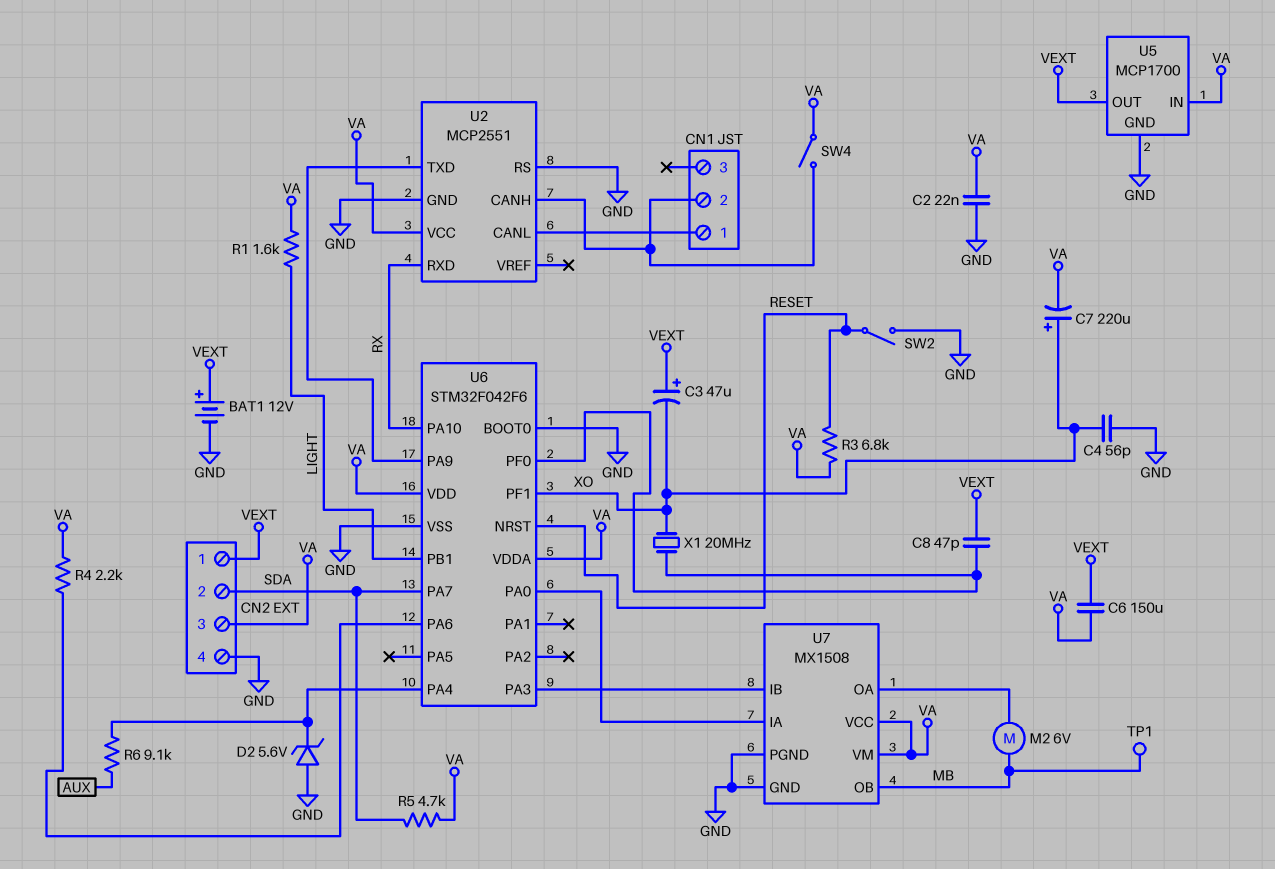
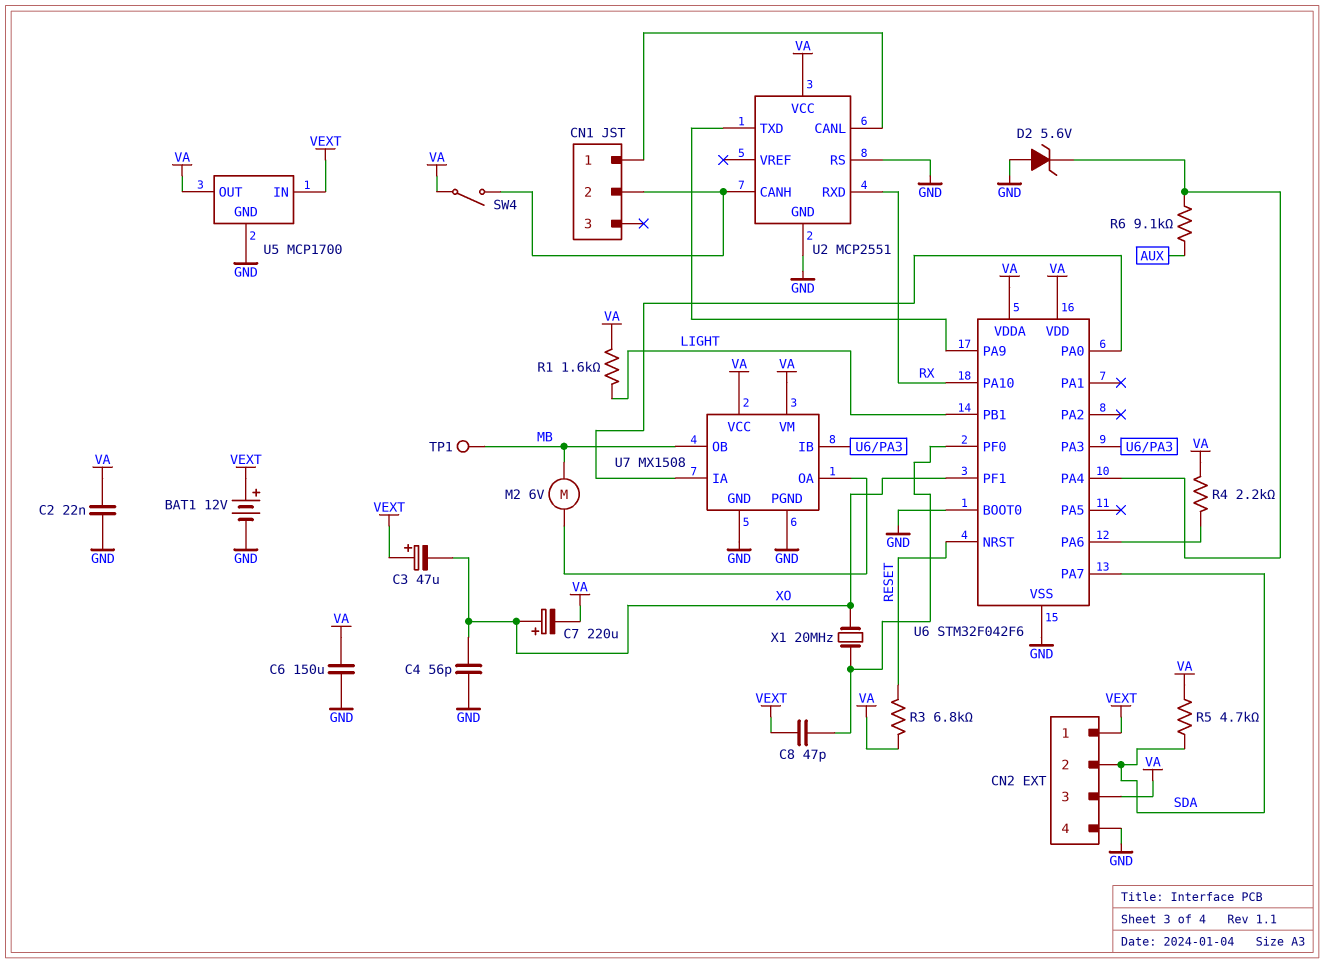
C6: 150uF (VA, VEXT) -> 150uF (GND, VA)
SW2: switch (GND, RESET) -> none
U5 pin IN: VA -> VEXT
U5 pin OUT: VEXT -> VA

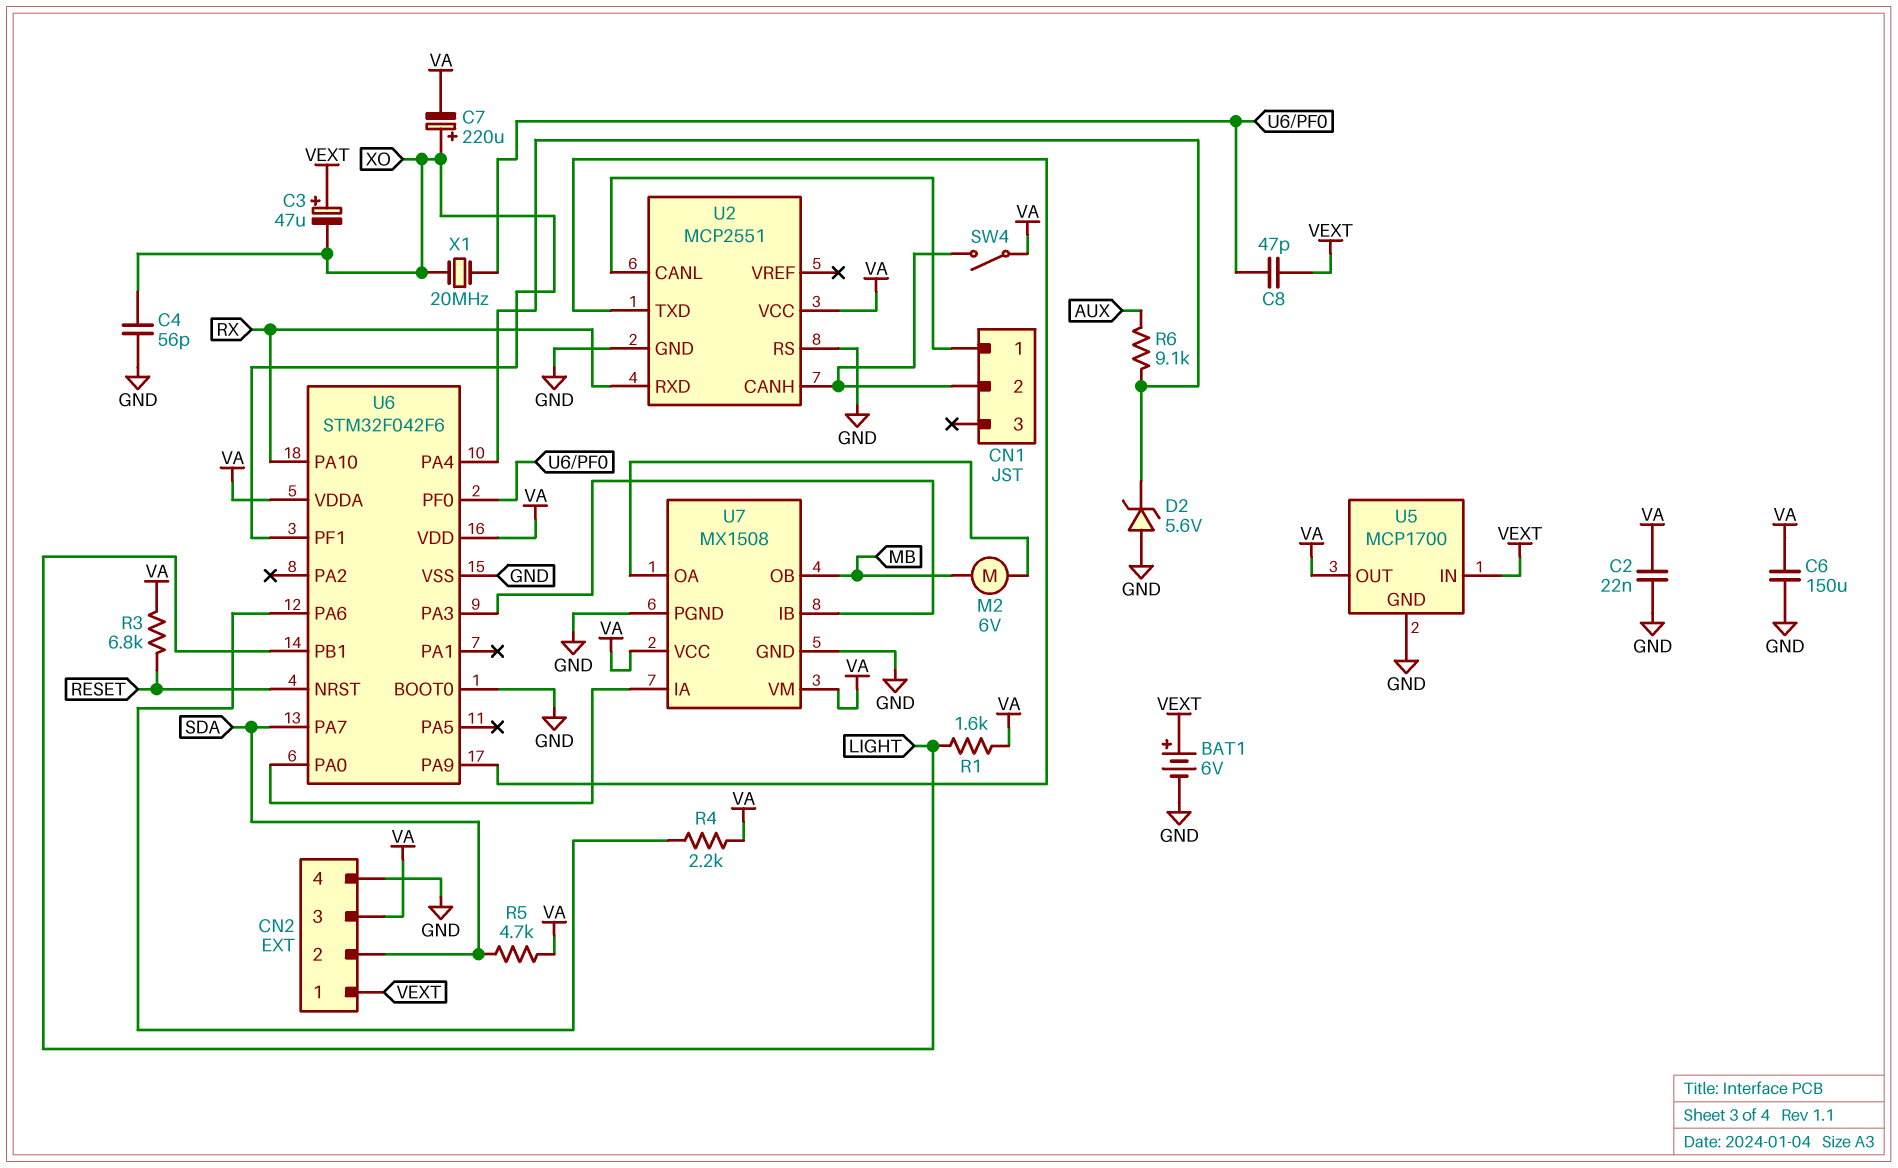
BAT1: 12V (plus VEXT, minus GND) -> 6V (plus VEXT, minus GND)
TP1: test point (MB) -> none

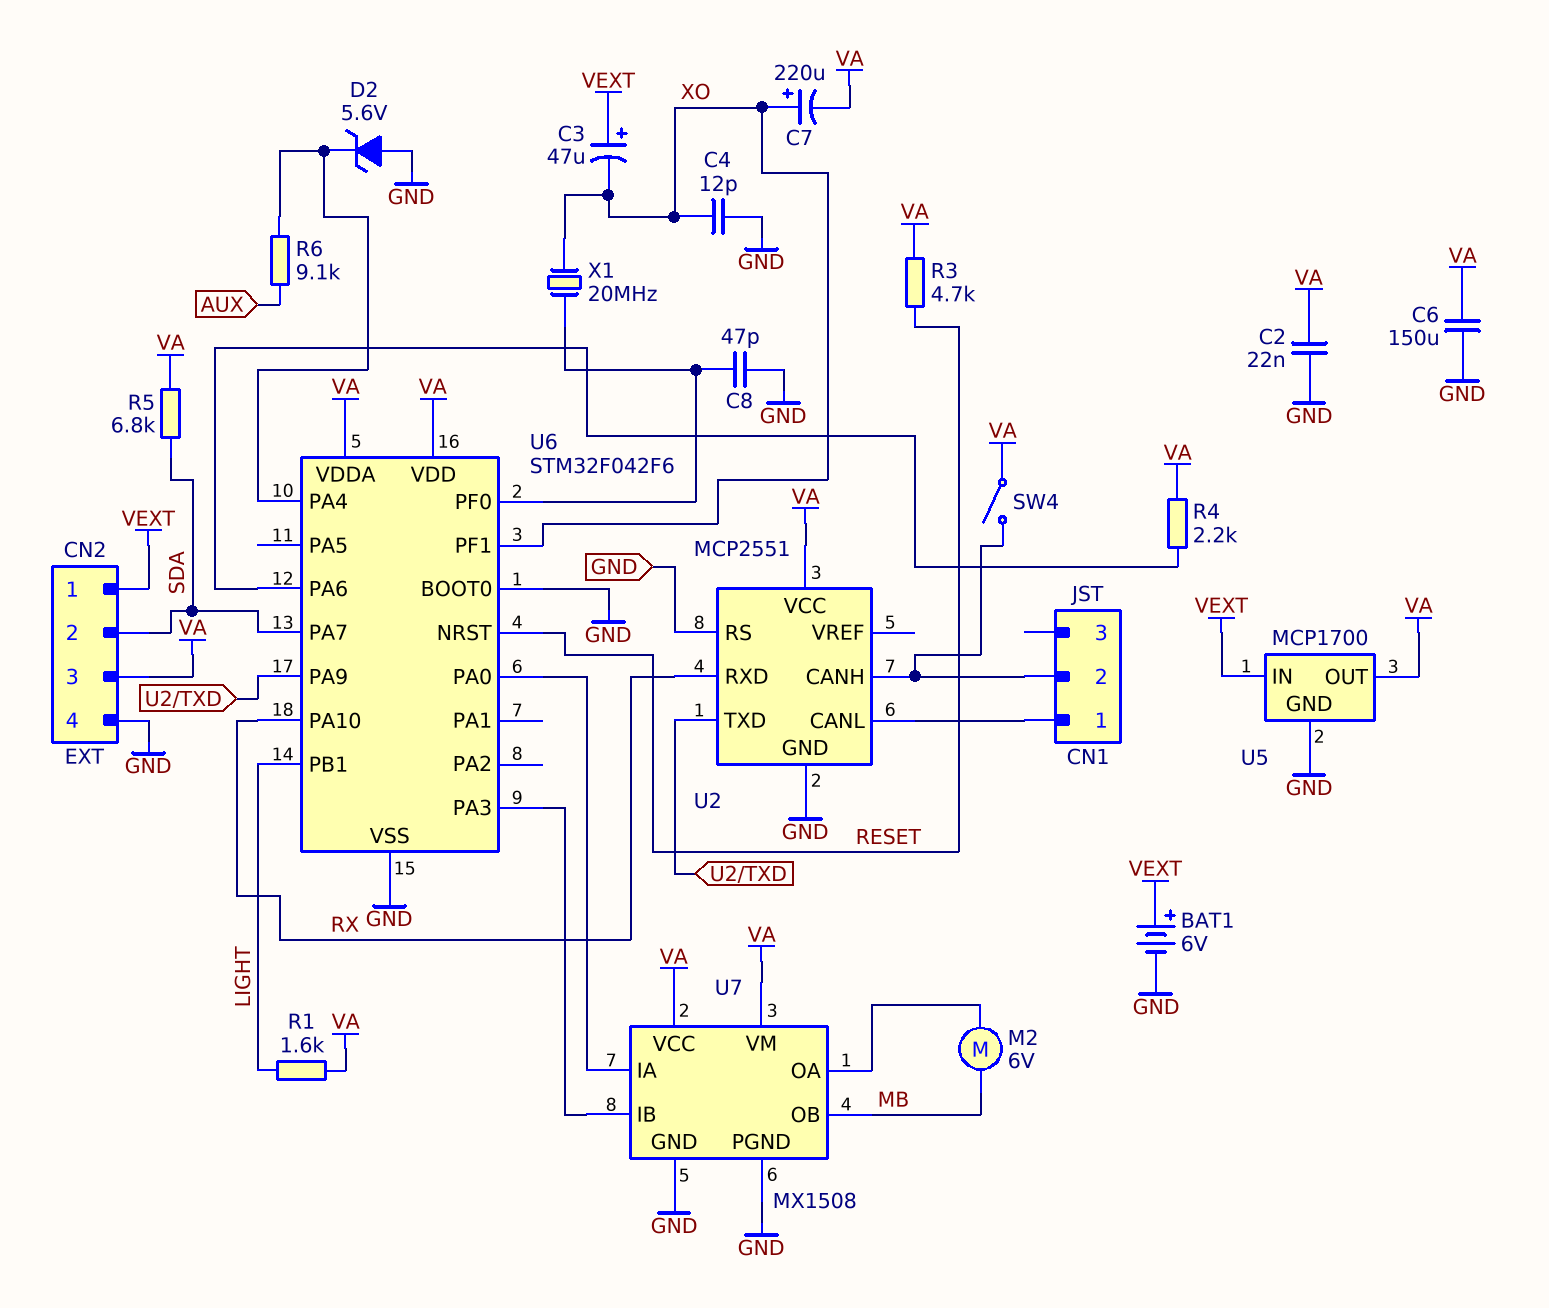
C4: 56pF (GND, XO) -> 12pF (GND, XO)
C8: 47pF (U6/PF0, VEXT) -> 47pF (GND, U6/PF0)
R3: 6.8k (RESET, VA) -> 4.7k (RESET, VA)
R5: 4.7k (SDA, VA) -> 6.8k (SDA, VA)

